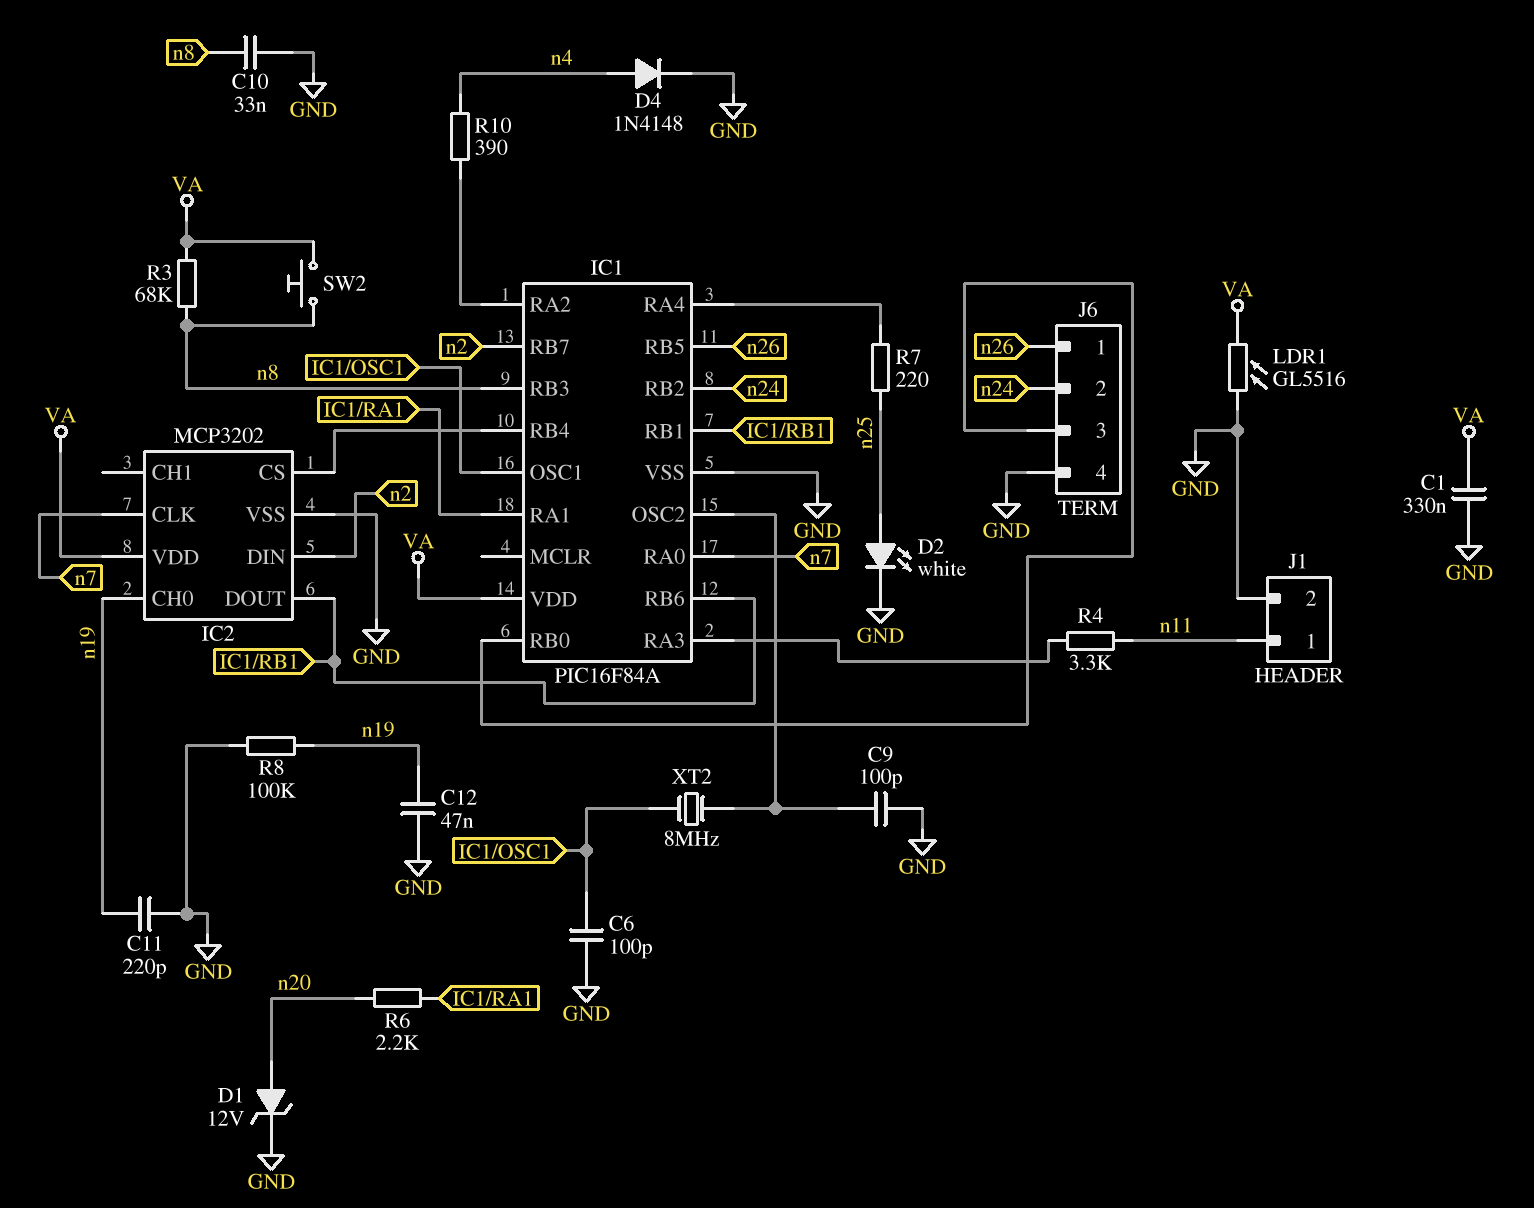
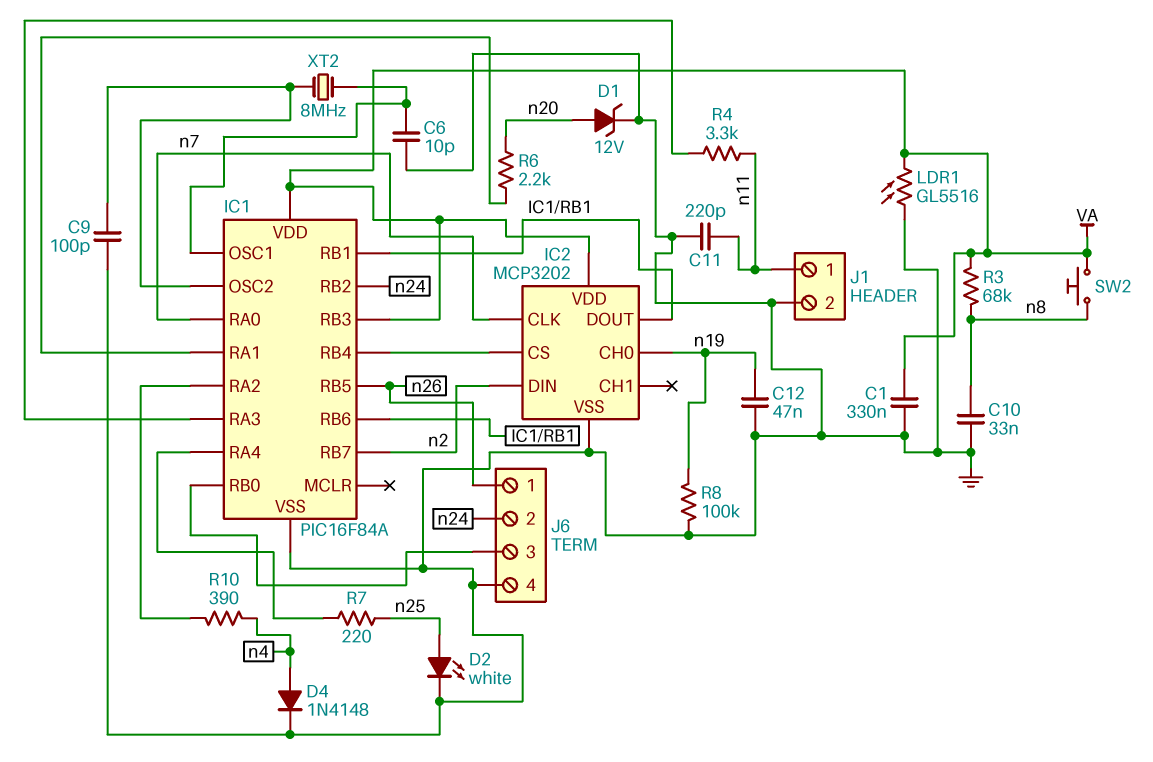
C6: 100pF (GND, IC1/OSC1) -> 10pF (GND, IC1/OSC1)
C11: 220pF (GND, n19) -> 220pF (GND, n11)
IC1 pin RB3: n8 -> VA

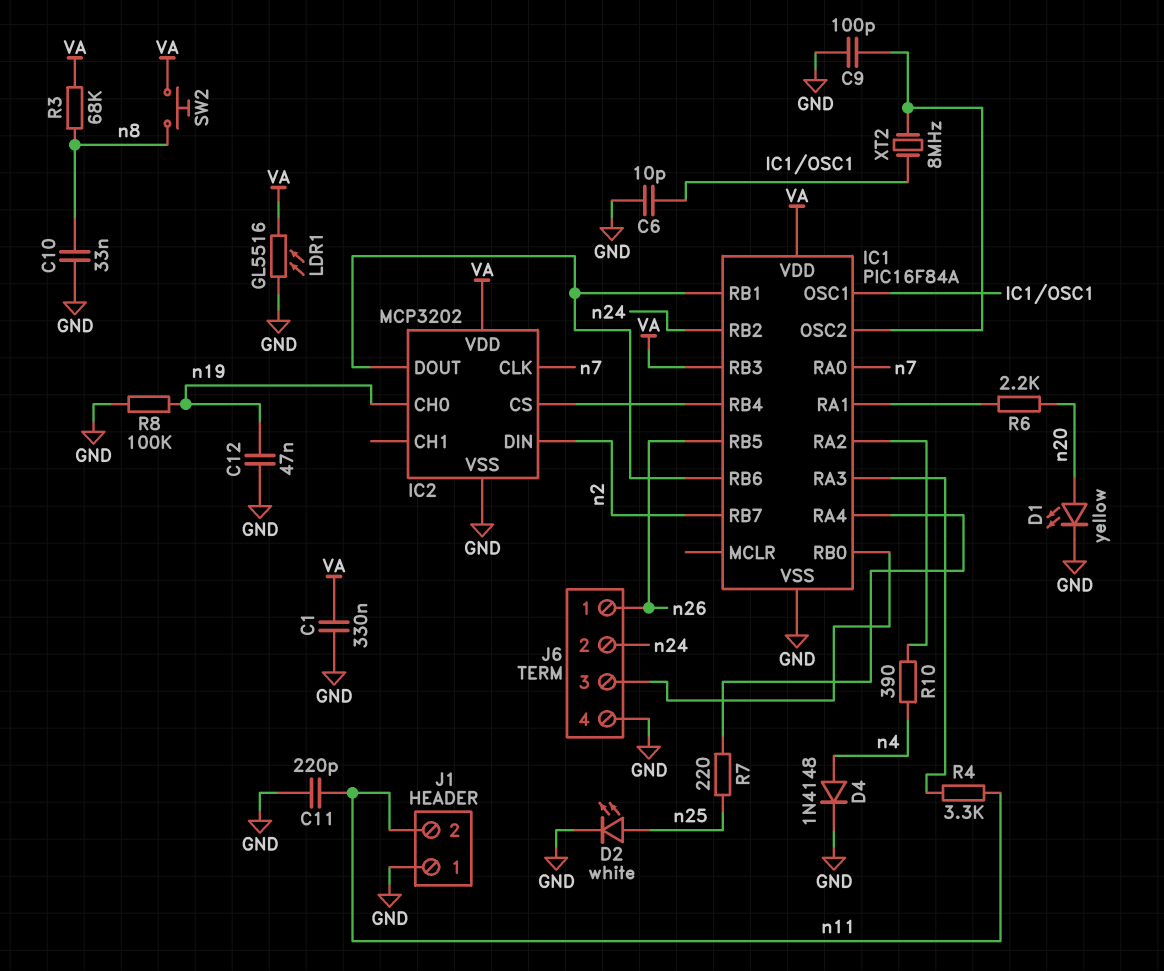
D1: zener 12V (A n20, K GND) -> LED yellow (A n20, K GND)
J1 pin 1: n11 -> GND
J1 pin 2: GND -> n11

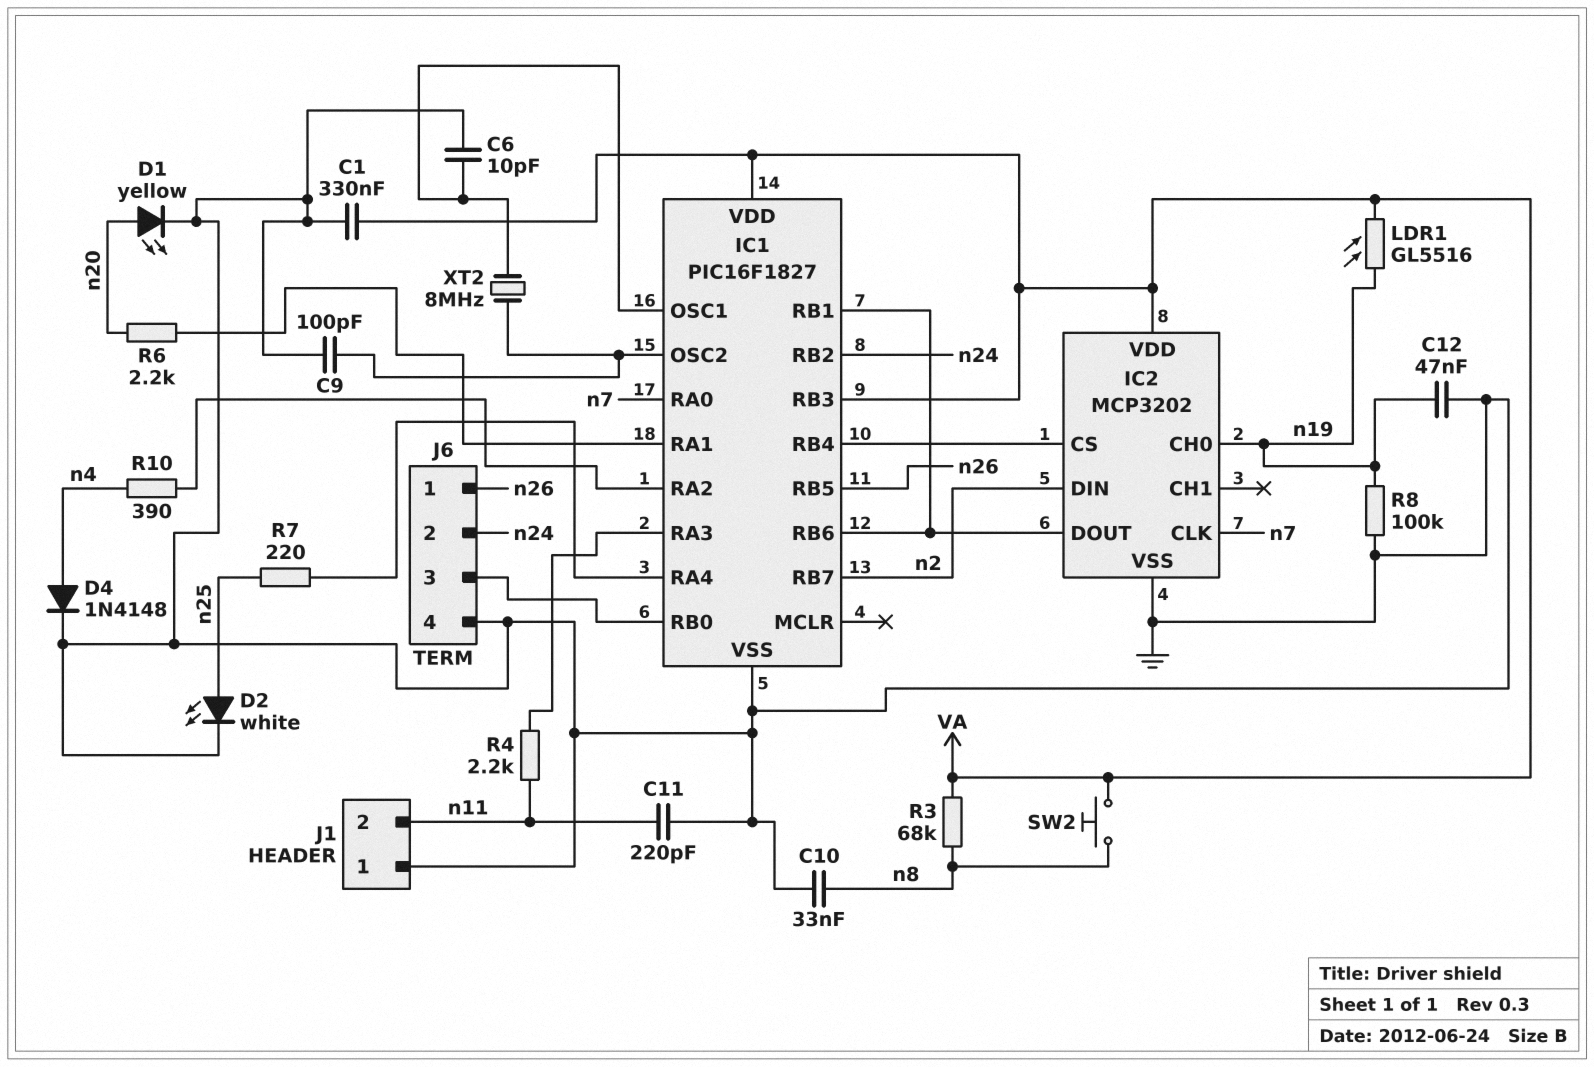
IC1: PIC16F84A -> PIC16F1827
LDR1: GL5516 (GND, VA) -> GL5516 (VA, n19)
R4: 3.3k (IC1/RA3, n11) -> 2.2k (IC1/RA3, n11)

